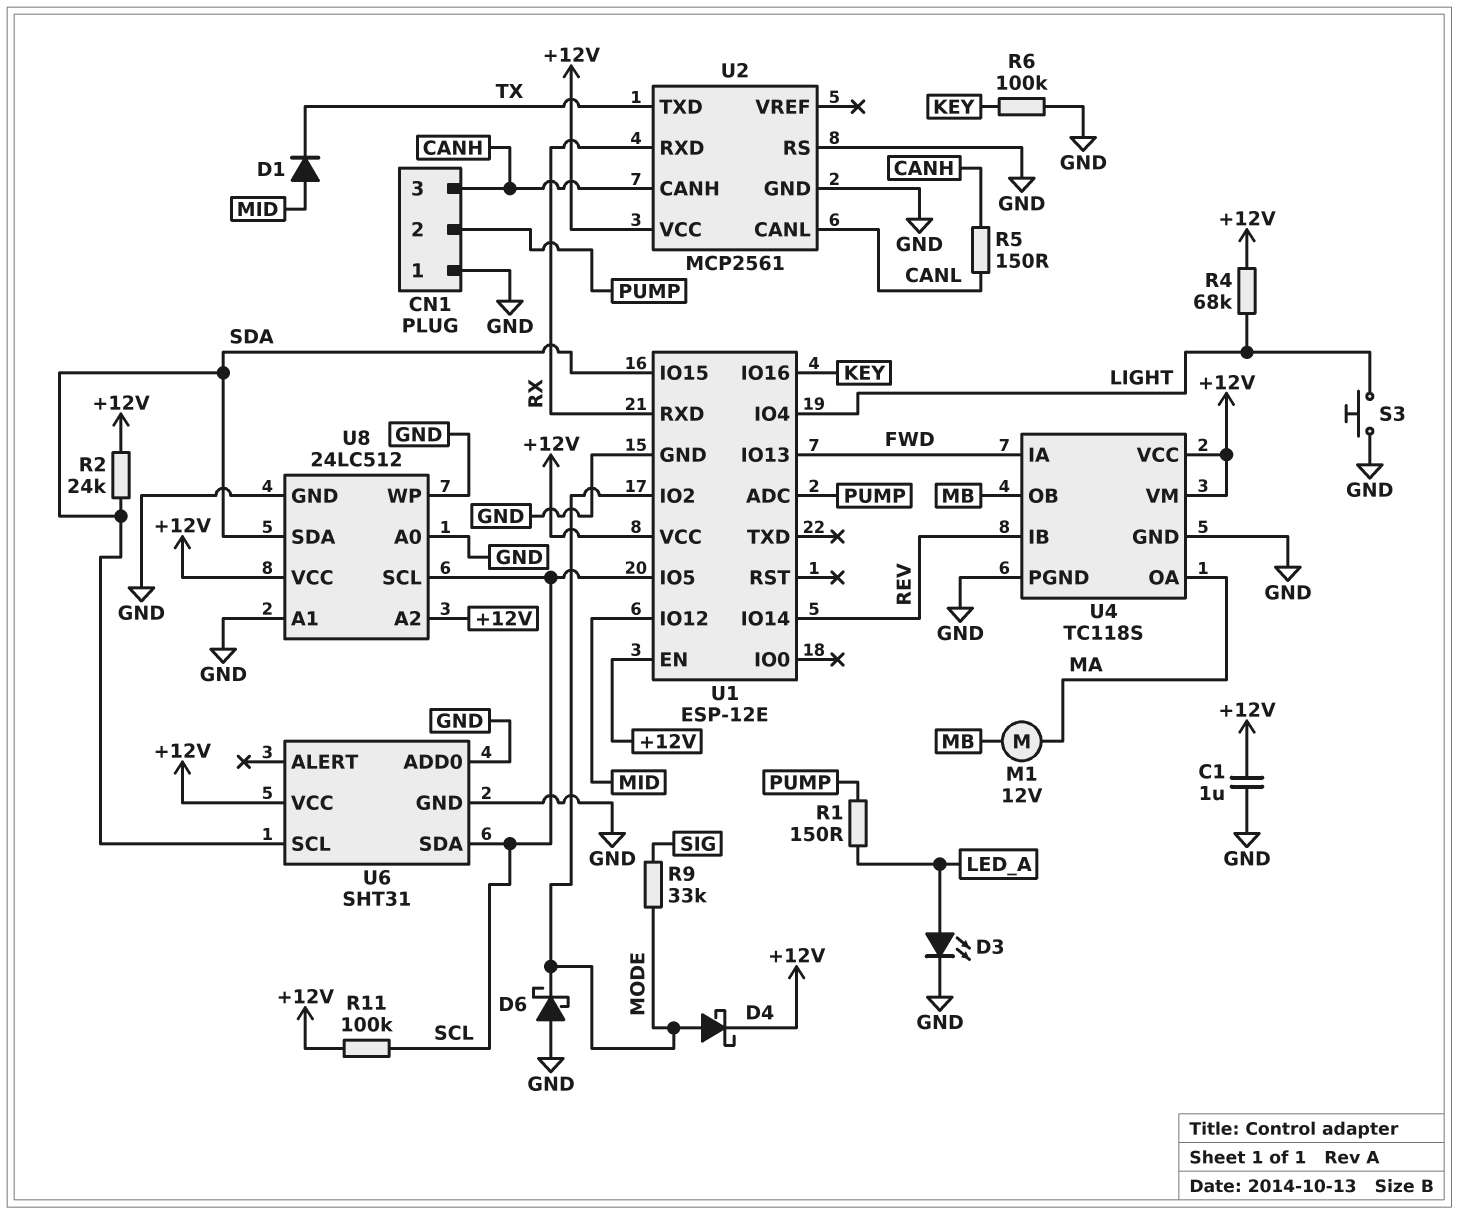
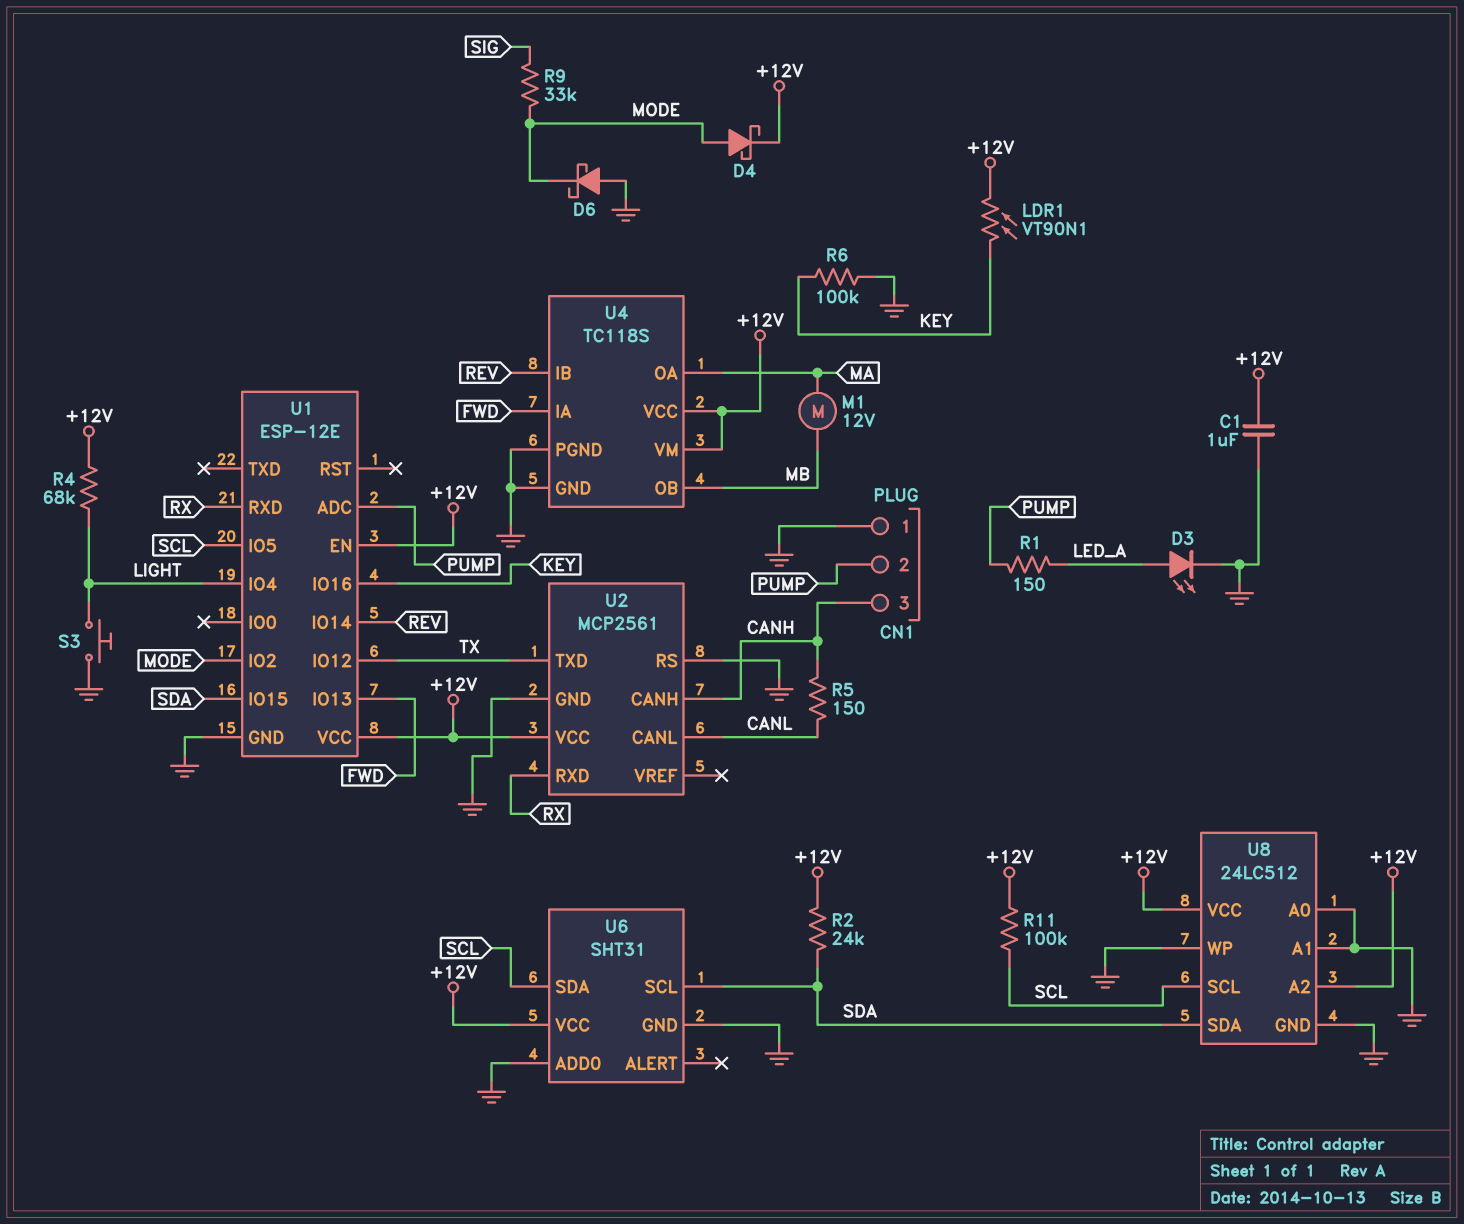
D1: diode (A MID, K TX) -> none
LDR1: none -> VT90N1 (+12V, KEY)
U1 pin IO12: MID -> TX

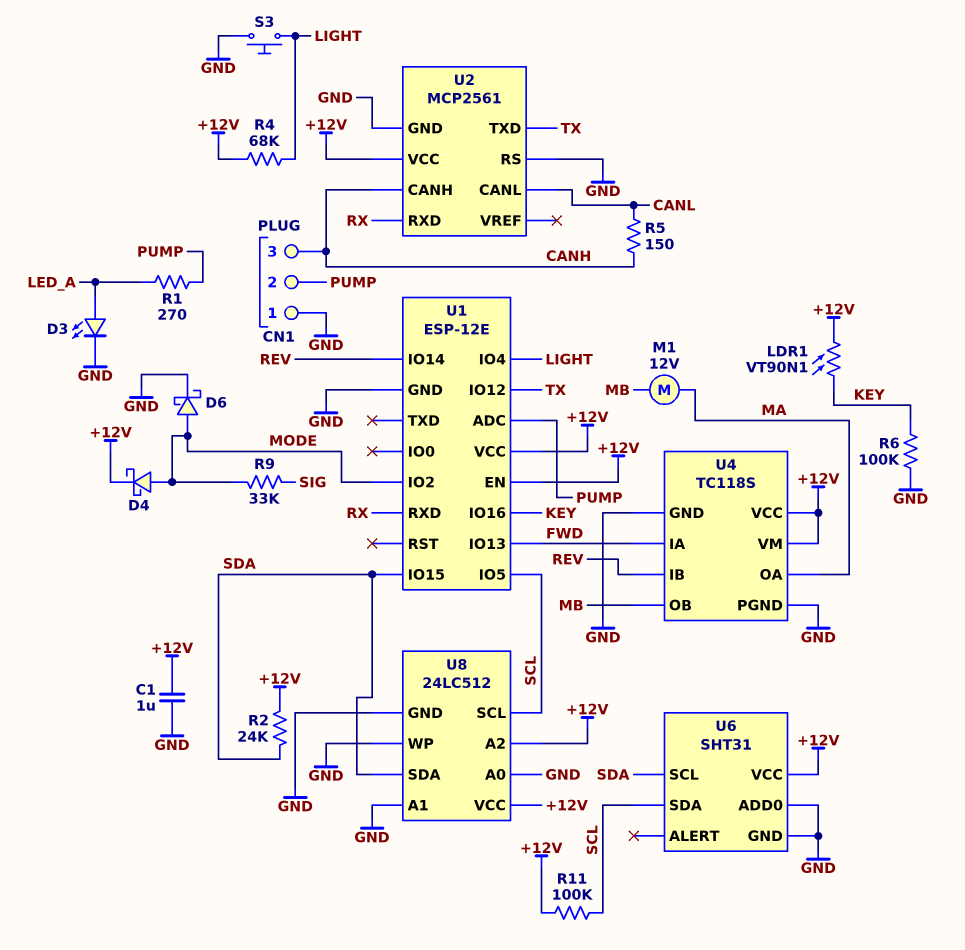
D6: schottky (A GND, K MODE) -> schottky (A MODE, K GND)
R1: 150 (LED_A, PUMP) -> 270 (LED_A, PUMP)

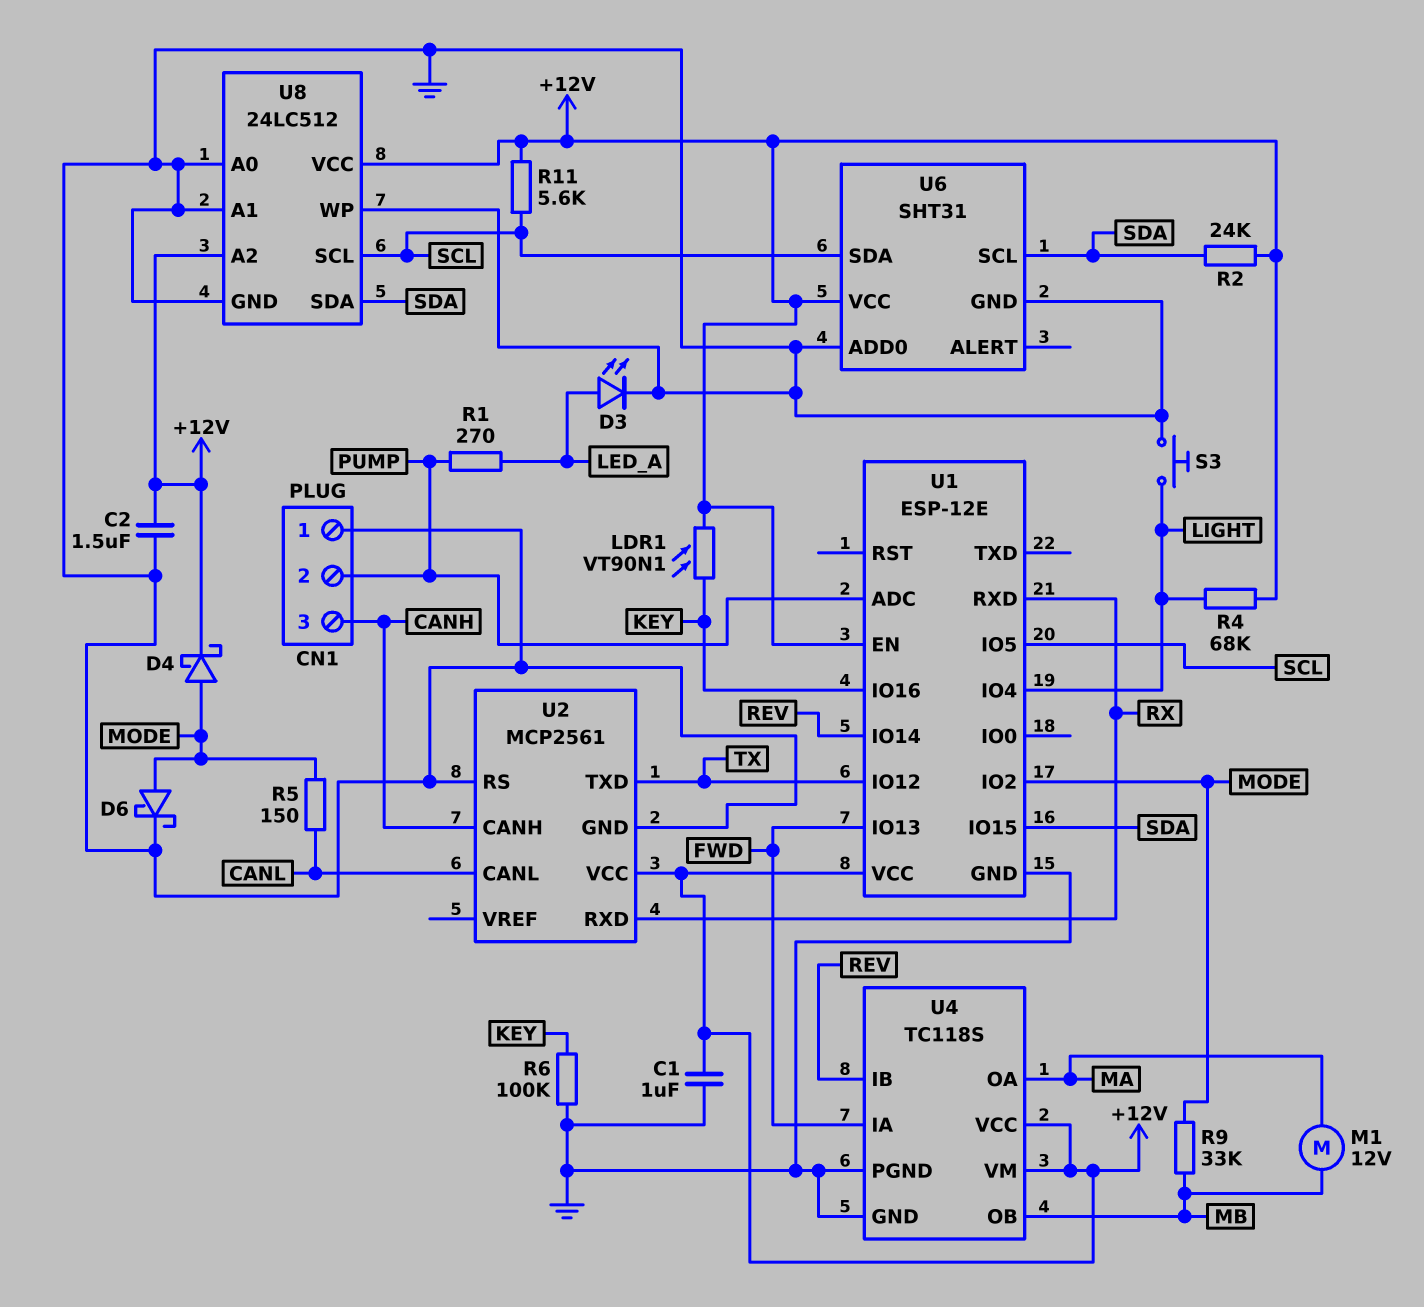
C2: none -> 1.5uF (+12V, GND)
R5: 150 (CANH, CANL) -> 150 (CANL, MODE)
R9: 33k (MODE, SIG) -> 33k (MB, MODE)
R11: 100k (+12V, SCL) -> 5.6k (+12V, SCL)

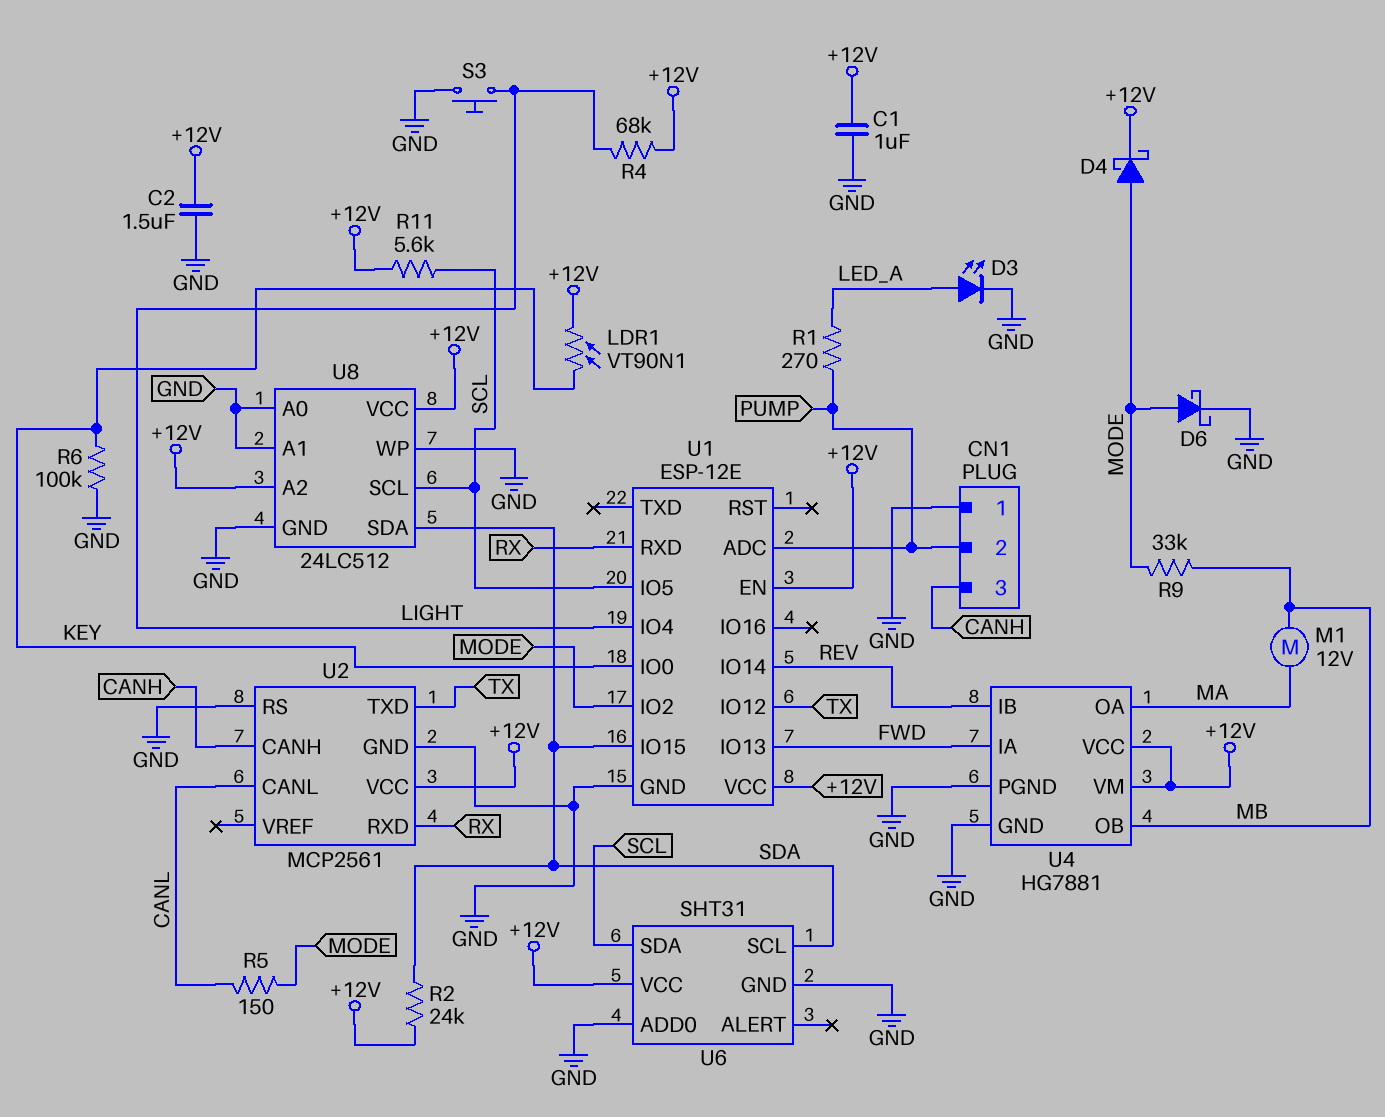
U1 pin IO0: none -> KEY
U1 pin IO16: KEY -> none
U4: TC118S -> HG7881

